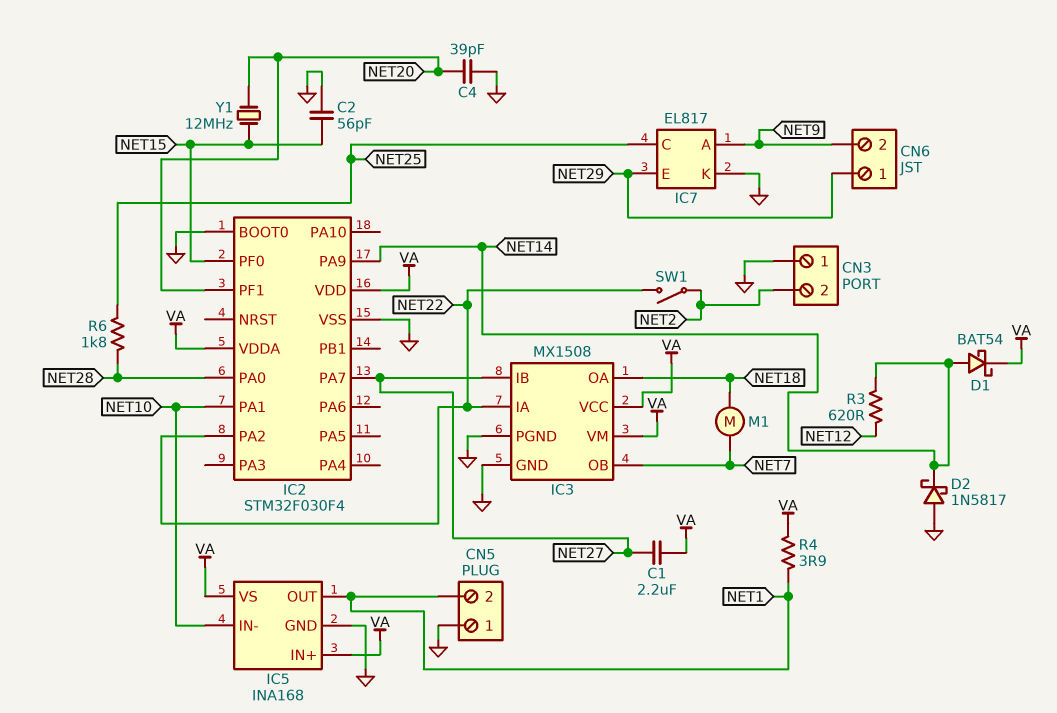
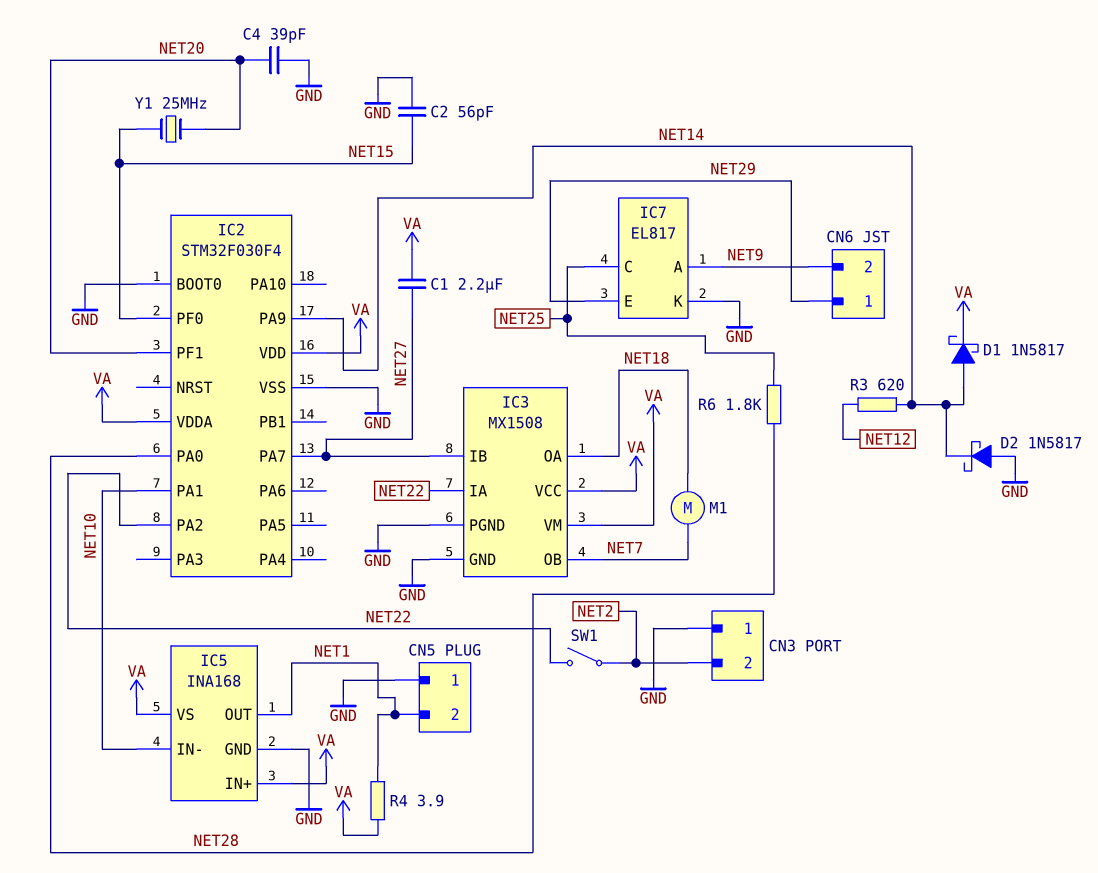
D1: schottky BAT54 (A NET14, K VA) -> schottky 1N5817 (A NET14, K VA)
Y1: 12MHz (NET15, NET20) -> 25MHz (NET15, NET20)

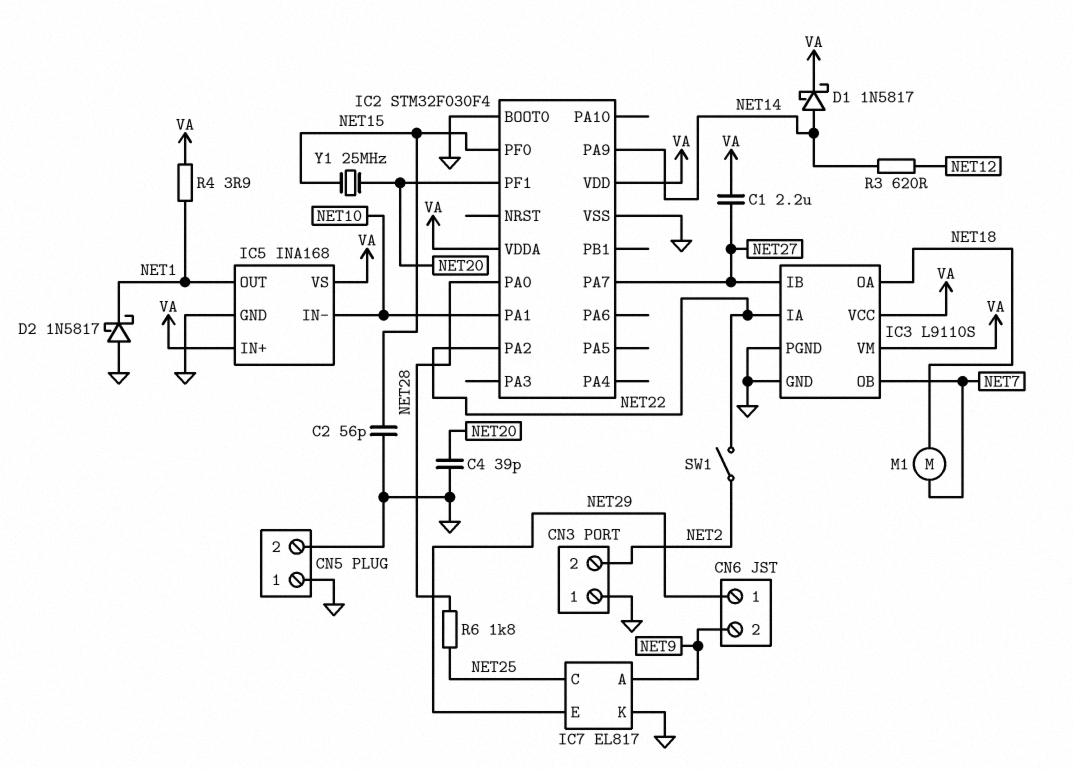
CN5 pin 2: NET1 -> GND
D2: schottky 1N5817 (A GND, K NET14) -> schottky 1N5817 (A GND, K NET1)
IC3: MX1508 -> L9110S

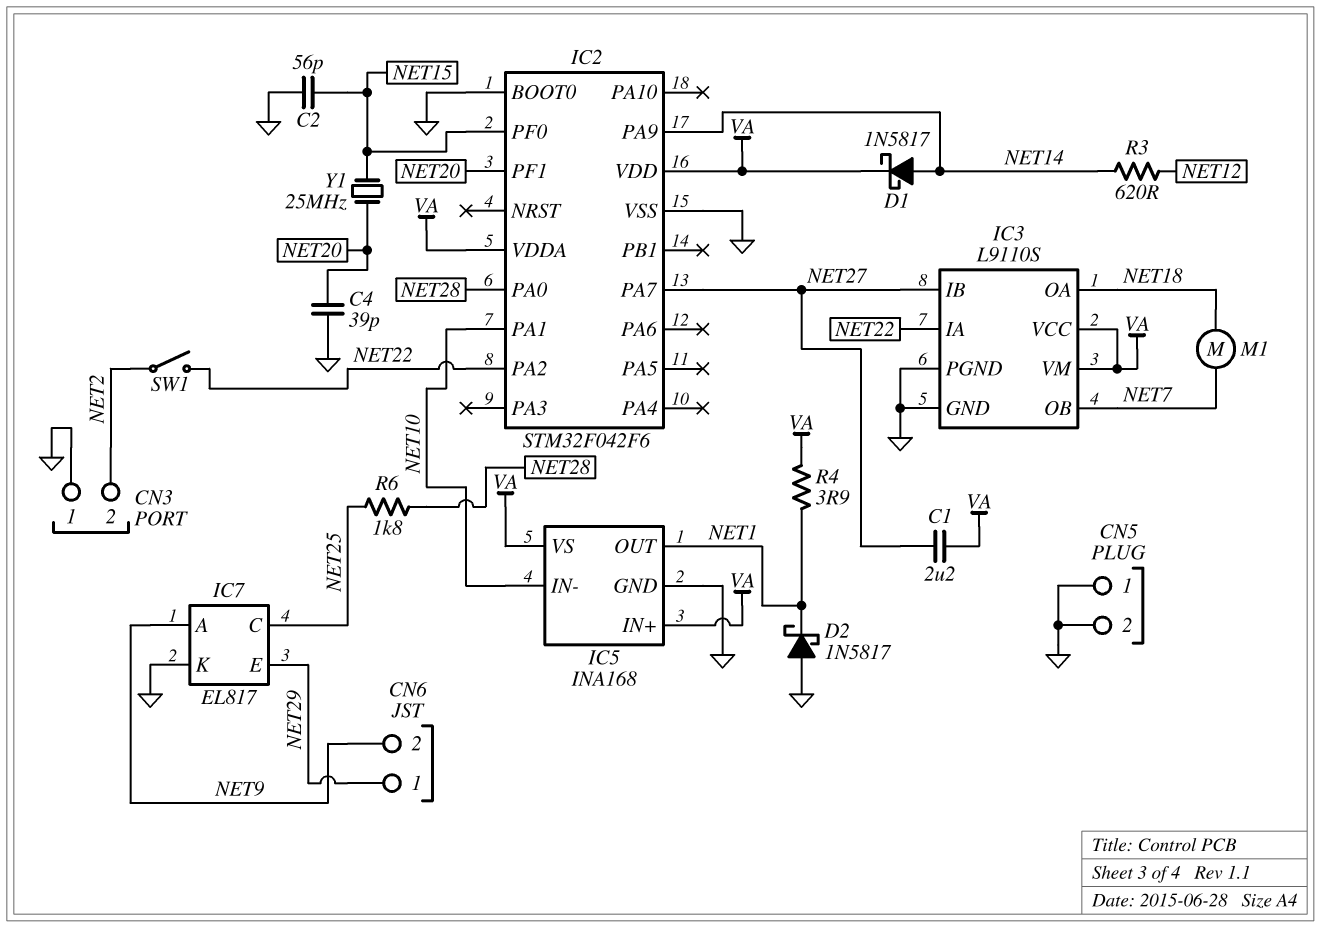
IC2: STM32F030F4 -> STM32F042F6

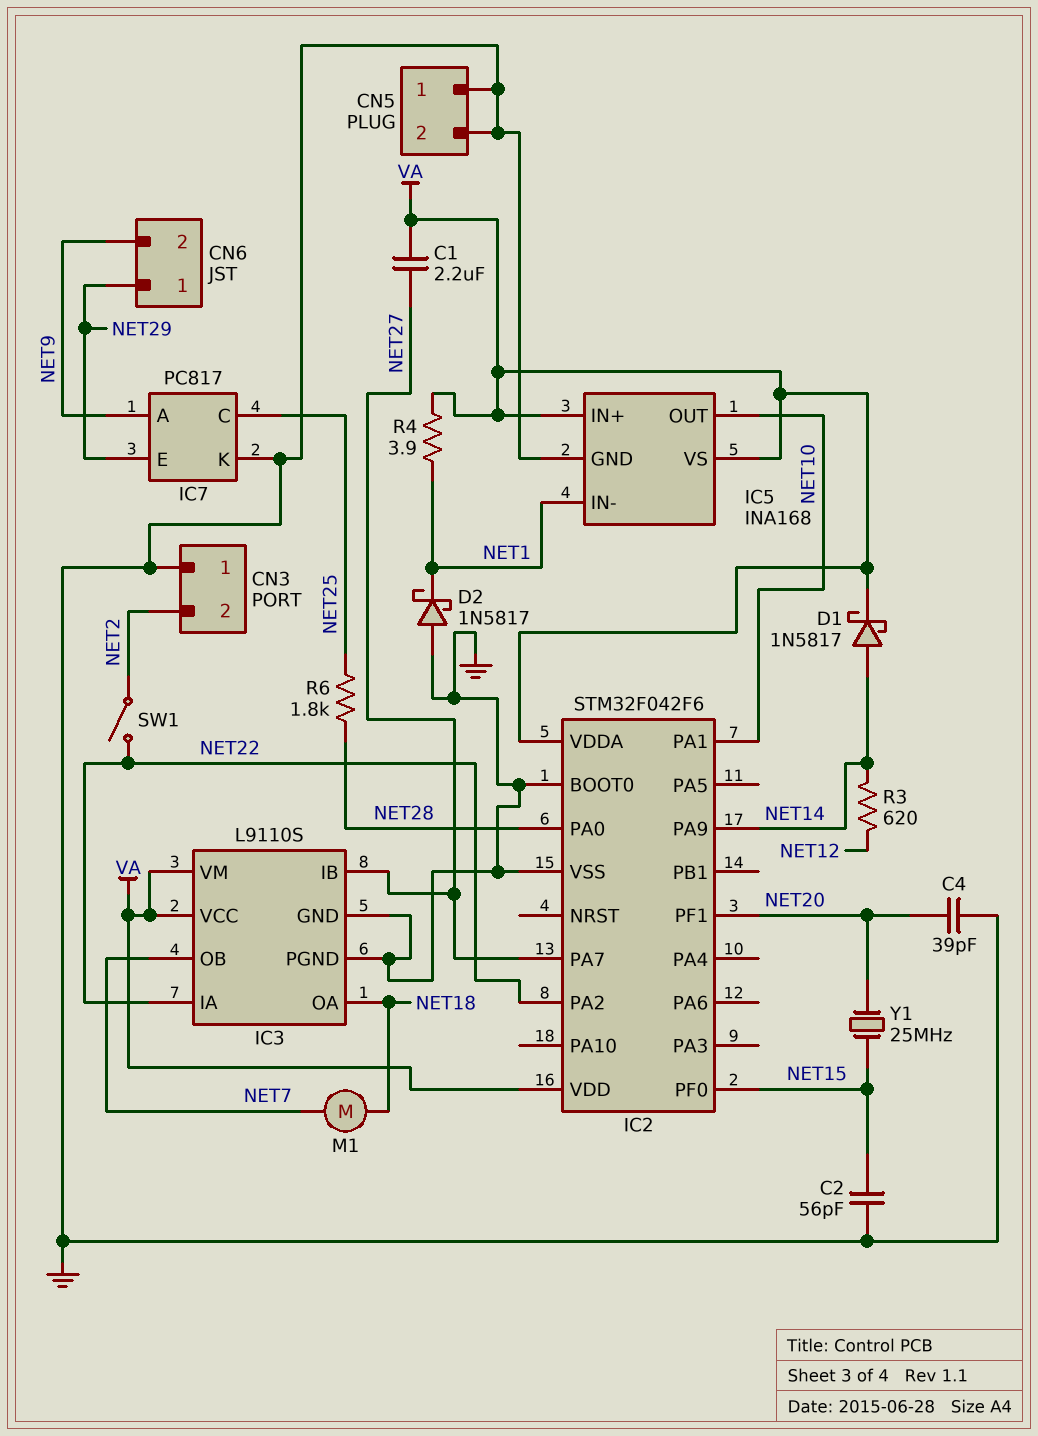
IC5 pin IN-: NET10 -> NET1
IC5 pin OUT: NET1 -> NET10
IC7: EL817 -> PC817

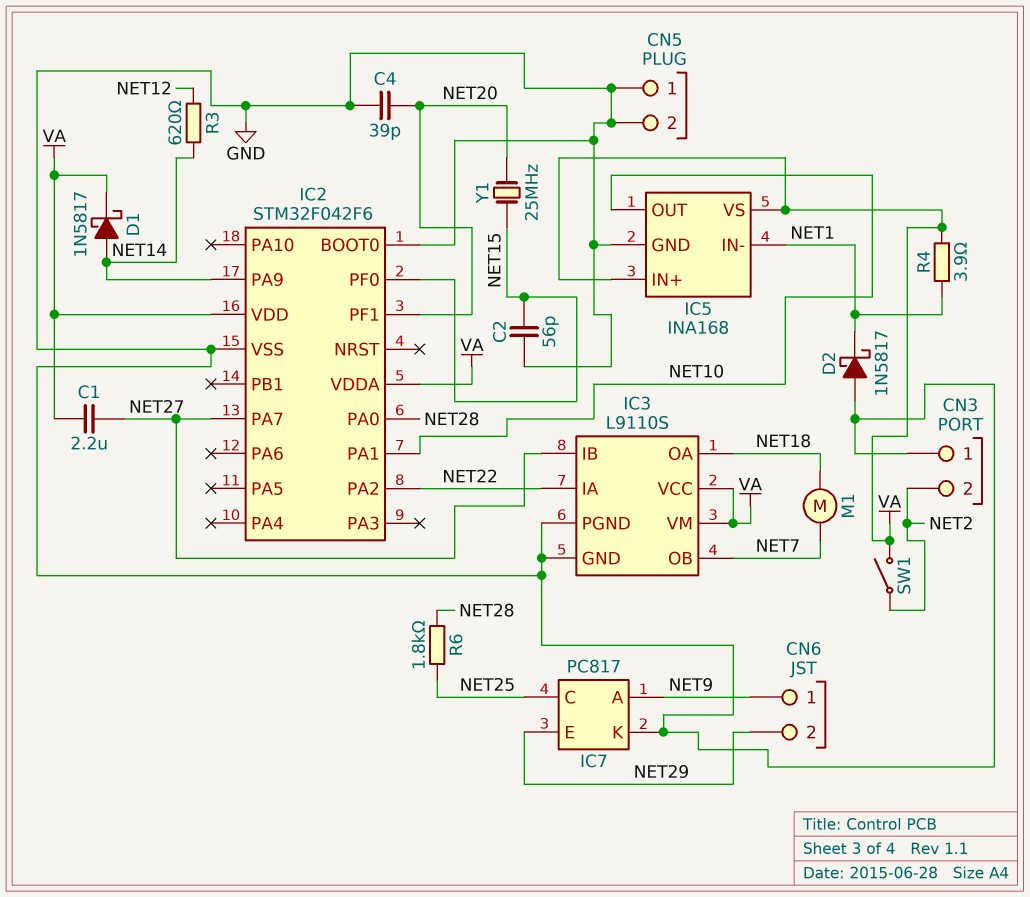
CN6 pin 1: NET29 -> NET9
CN6 pin 2: NET9 -> NET29
SW1: switch (NET2, NET22) -> switch (NET2, VA)

